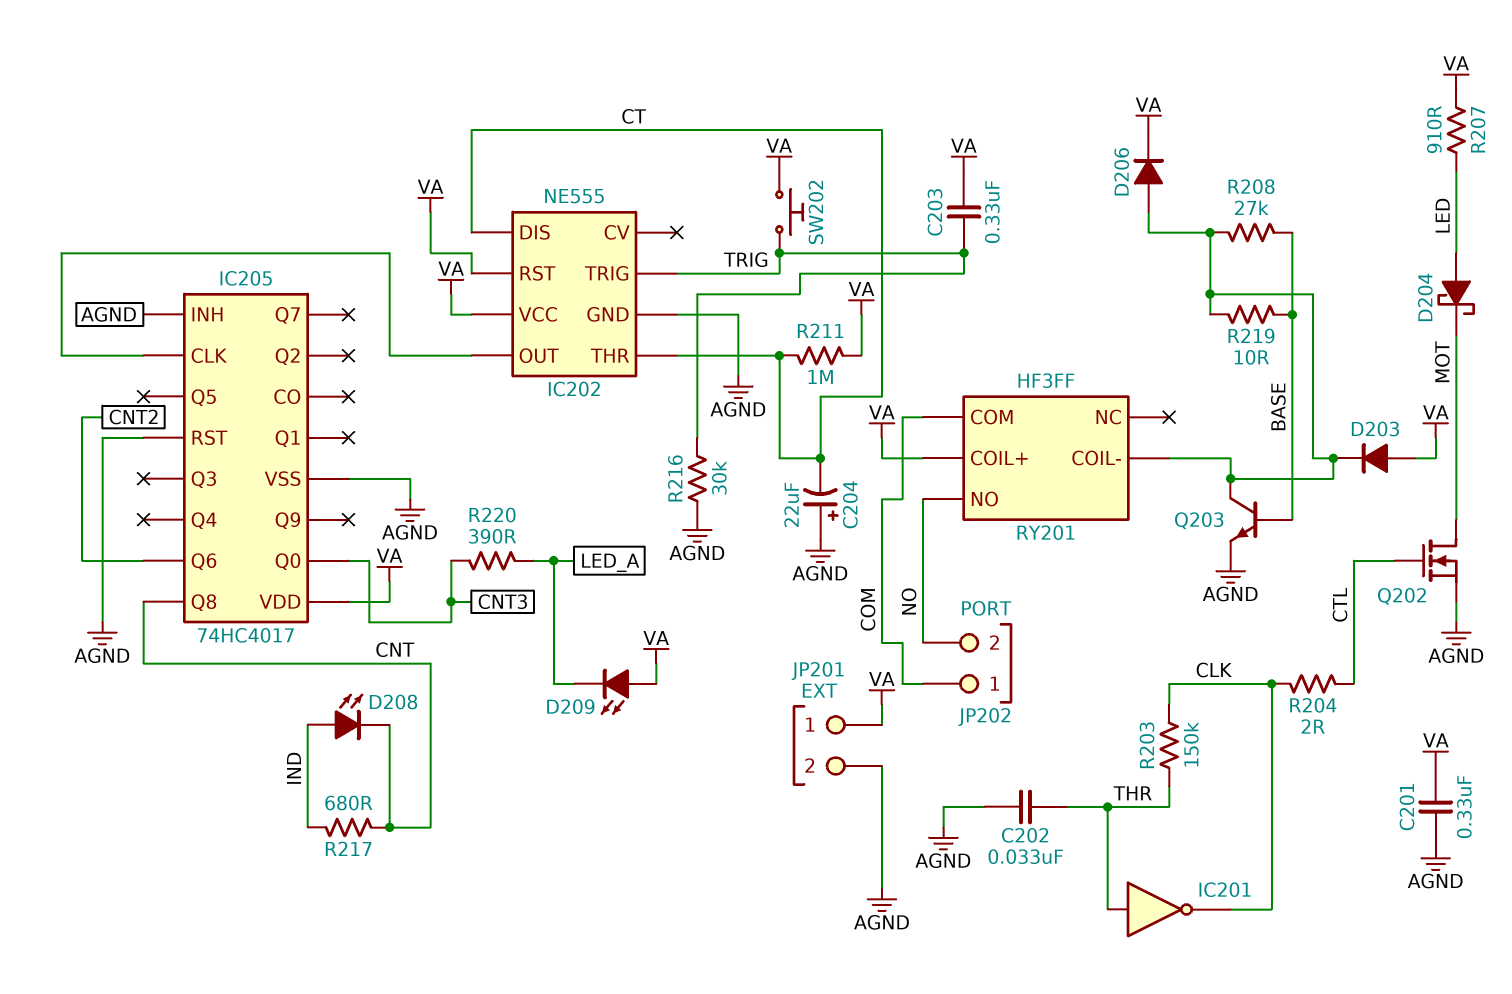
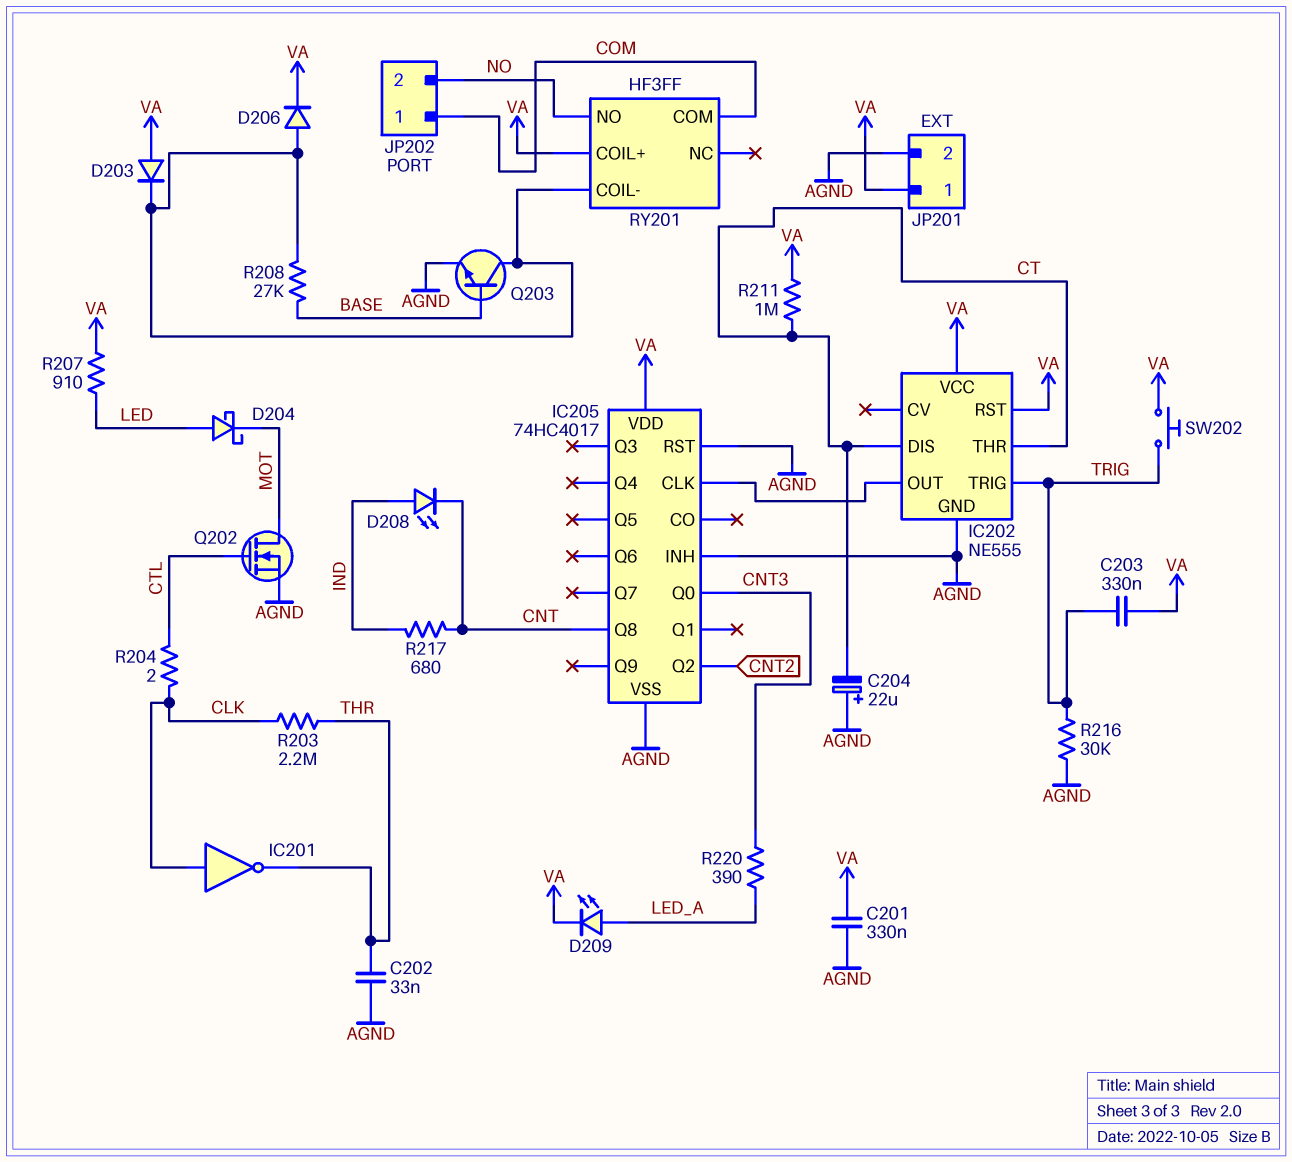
D209: LED (A VA, K LED_A) -> LED (A LED_A, K VA)
IC201: NOT (in THR, out CLK) -> NOT (in CLK, out THR)
IC205 pin Q2: none -> CNT2
IC205 pin Q6: CNT2 -> none
R203: 150k (CLK, THR) -> 2.2M (CLK, THR)
R219: 10 (BASE, RY201/COIL-) -> none

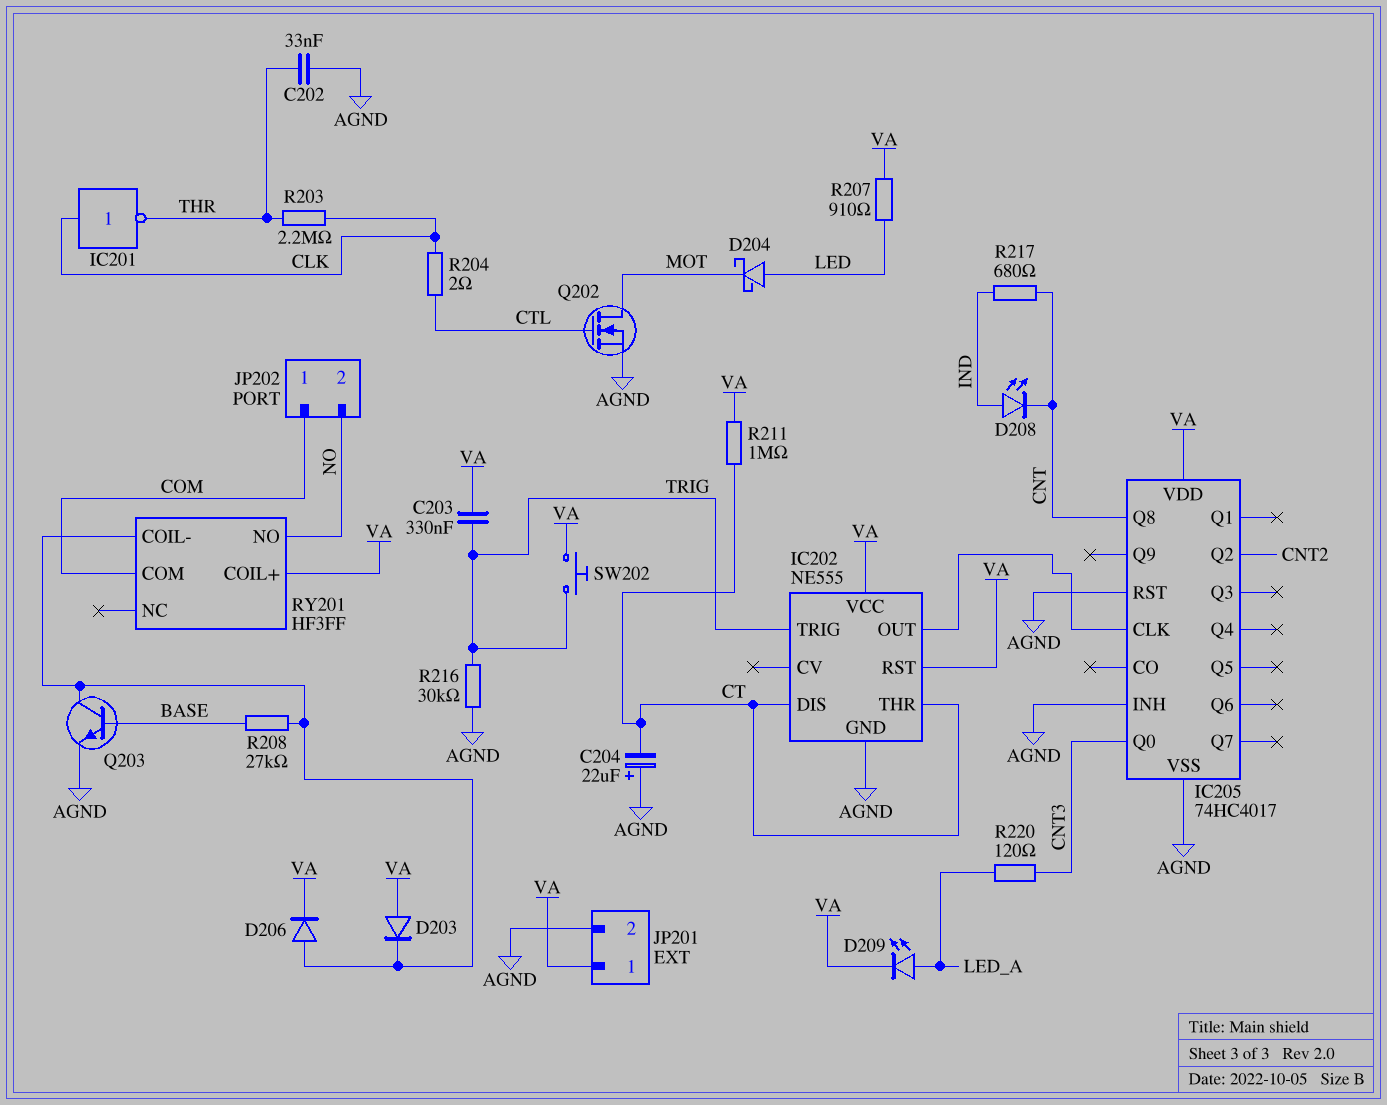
C201: 330nF (AGND, VA) -> none
R220: 390 (CNT3, LED_A) -> 120 (CNT3, LED_A)

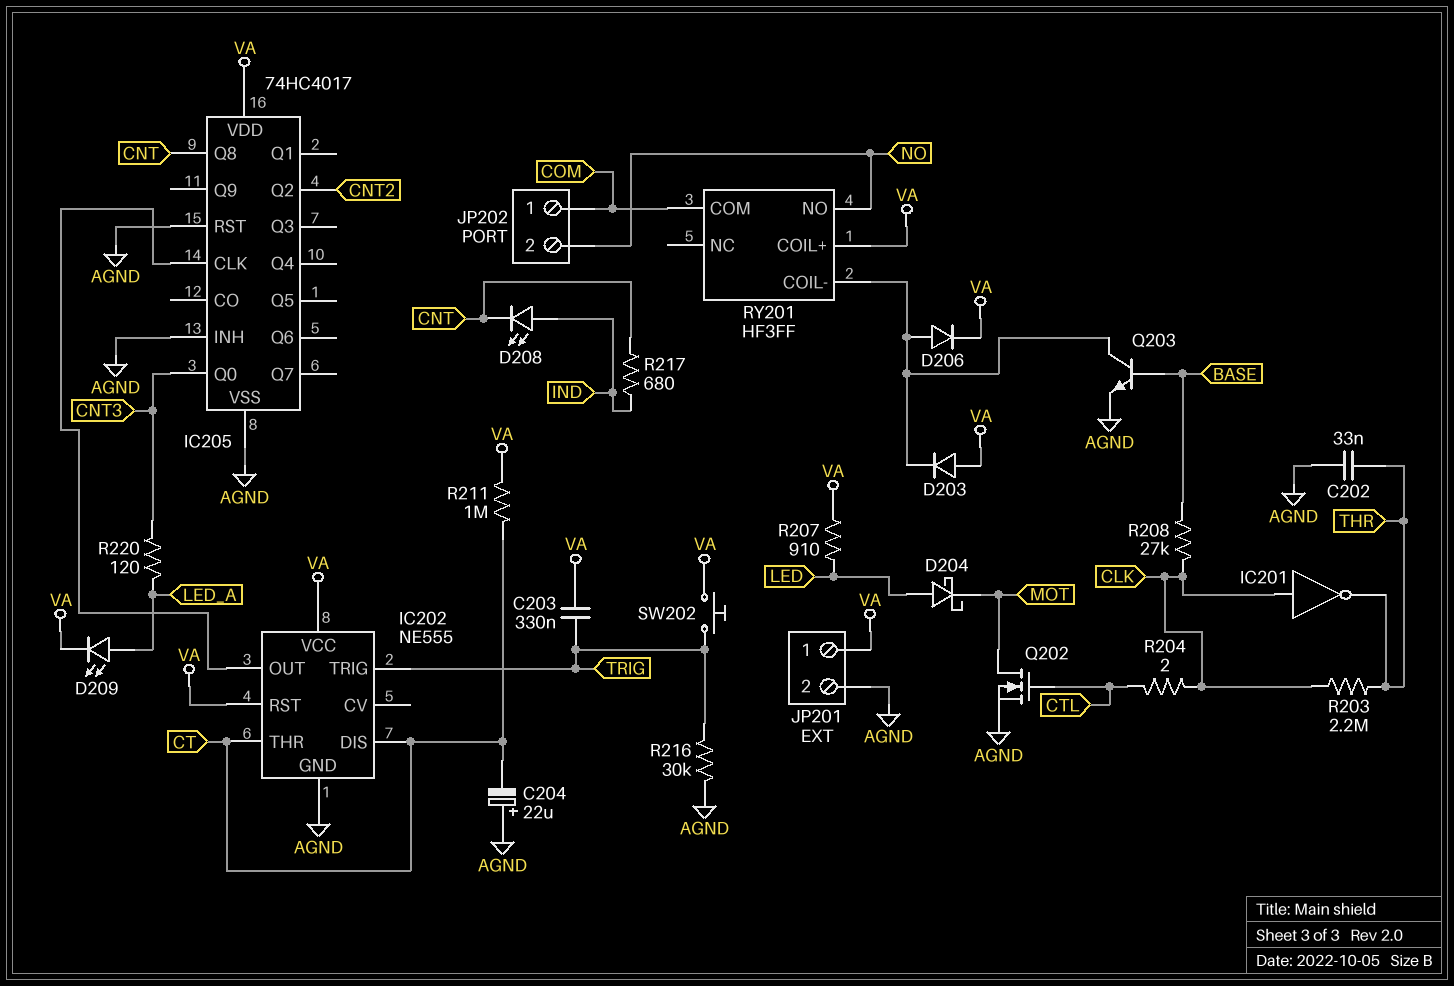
R208: 27k (BASE, RY201/COIL-) -> 27k (BASE, CLK)

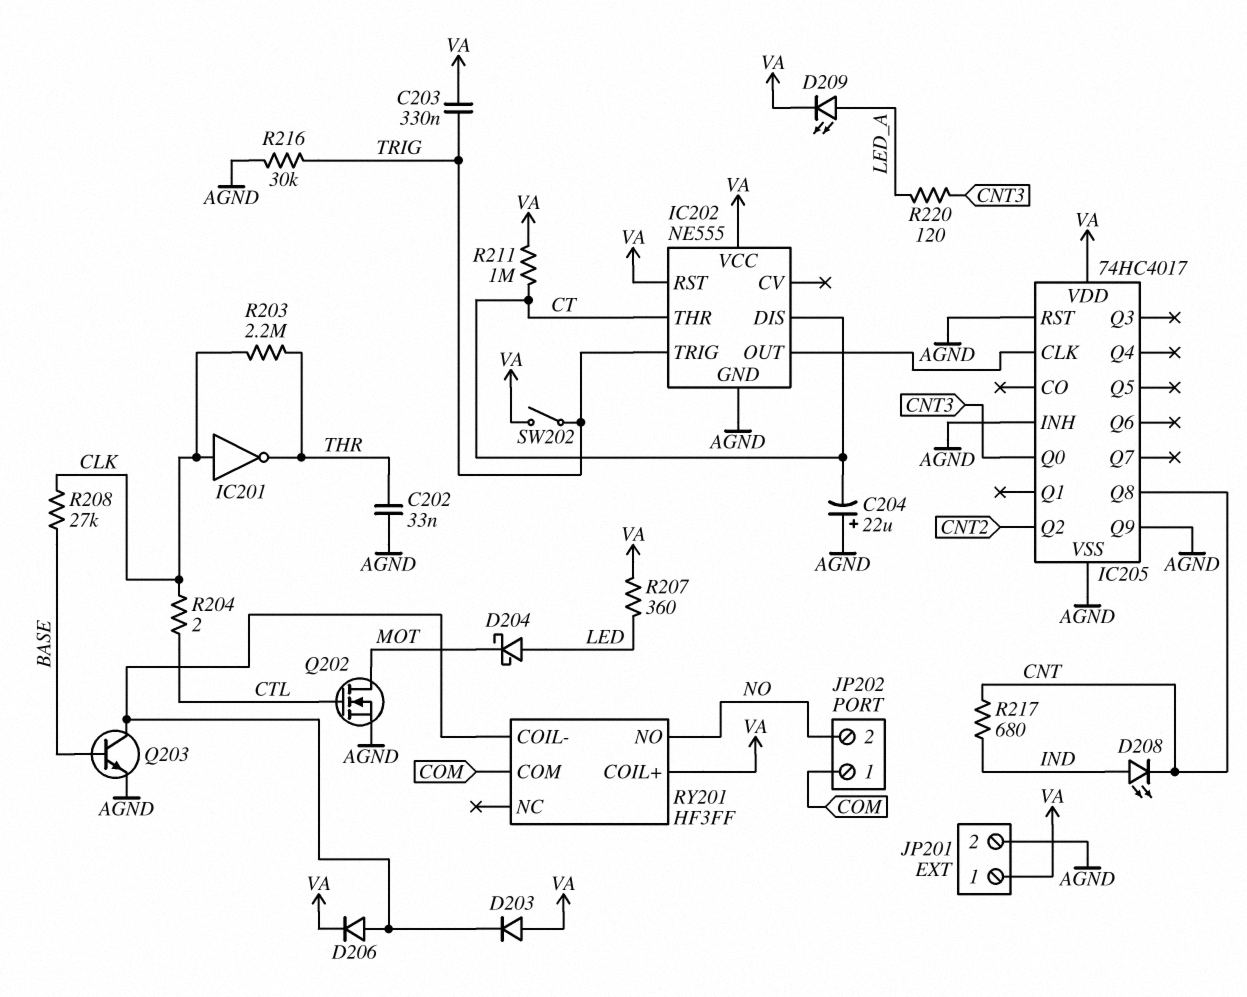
IC205 pin Q9: none -> AGND
R207: 910 (LED, VA) -> 360 (LED, VA)
SW202: button (TRIG, VA) -> switch (TRIG, VA)

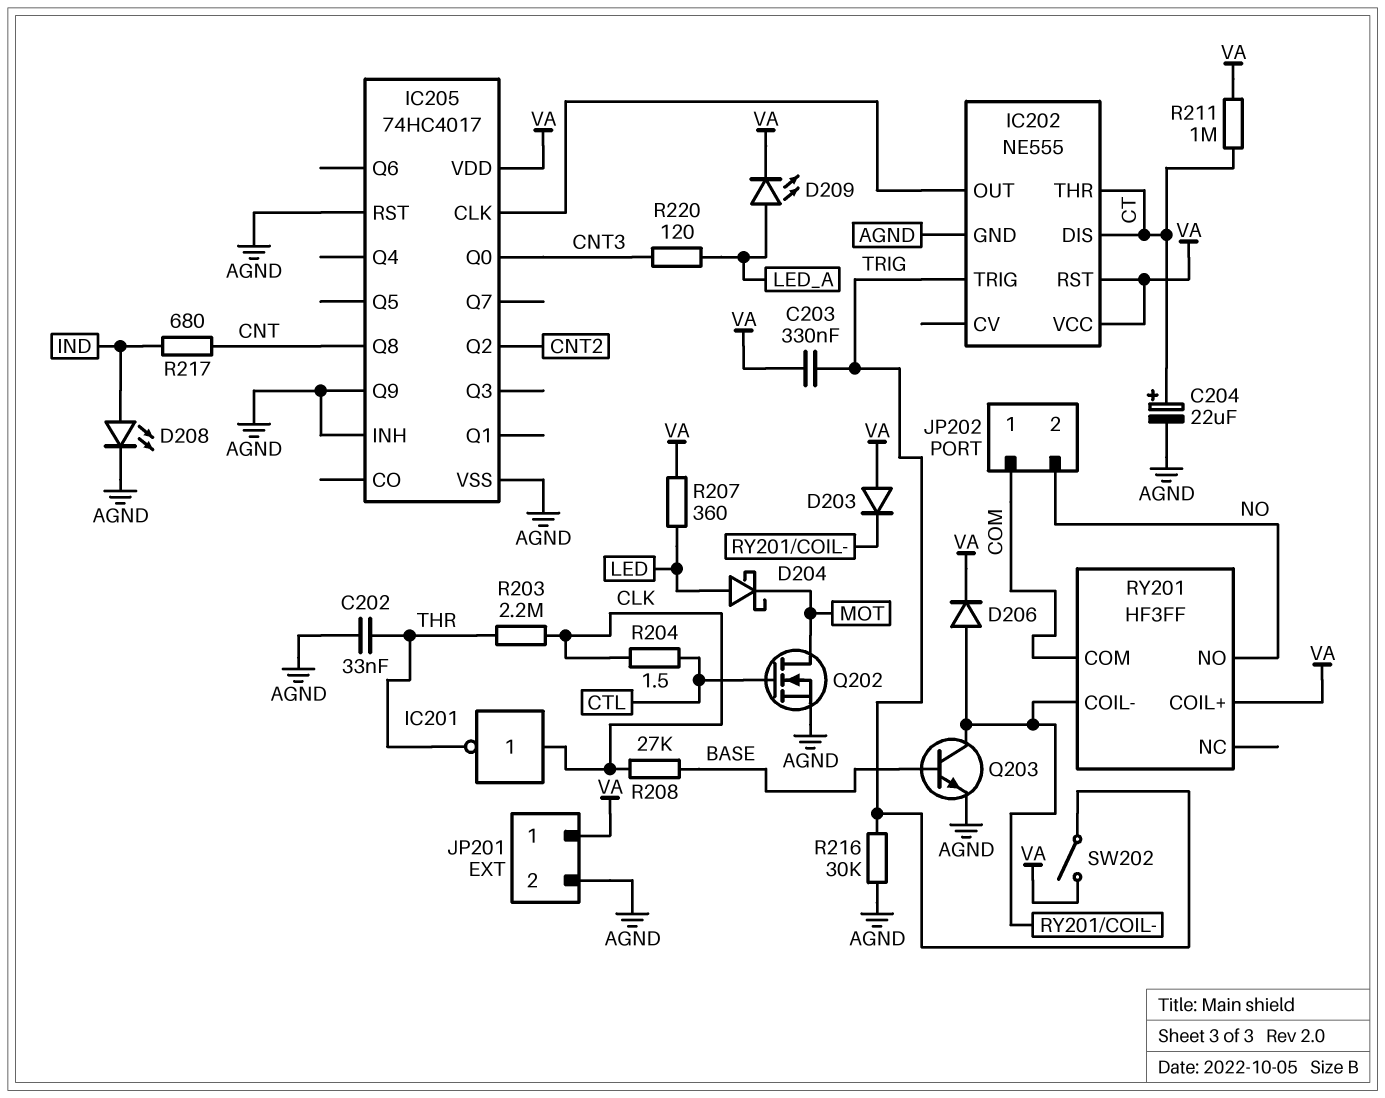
C204: 22uF (plus AGND, minus CT) -> 22uF (plus CT, minus AGND)
D208: LED (A IND, K CNT) -> LED (A IND, K AGND)
R204: 2 (CLK, CTL) -> 1.5 (CLK, CTL)

